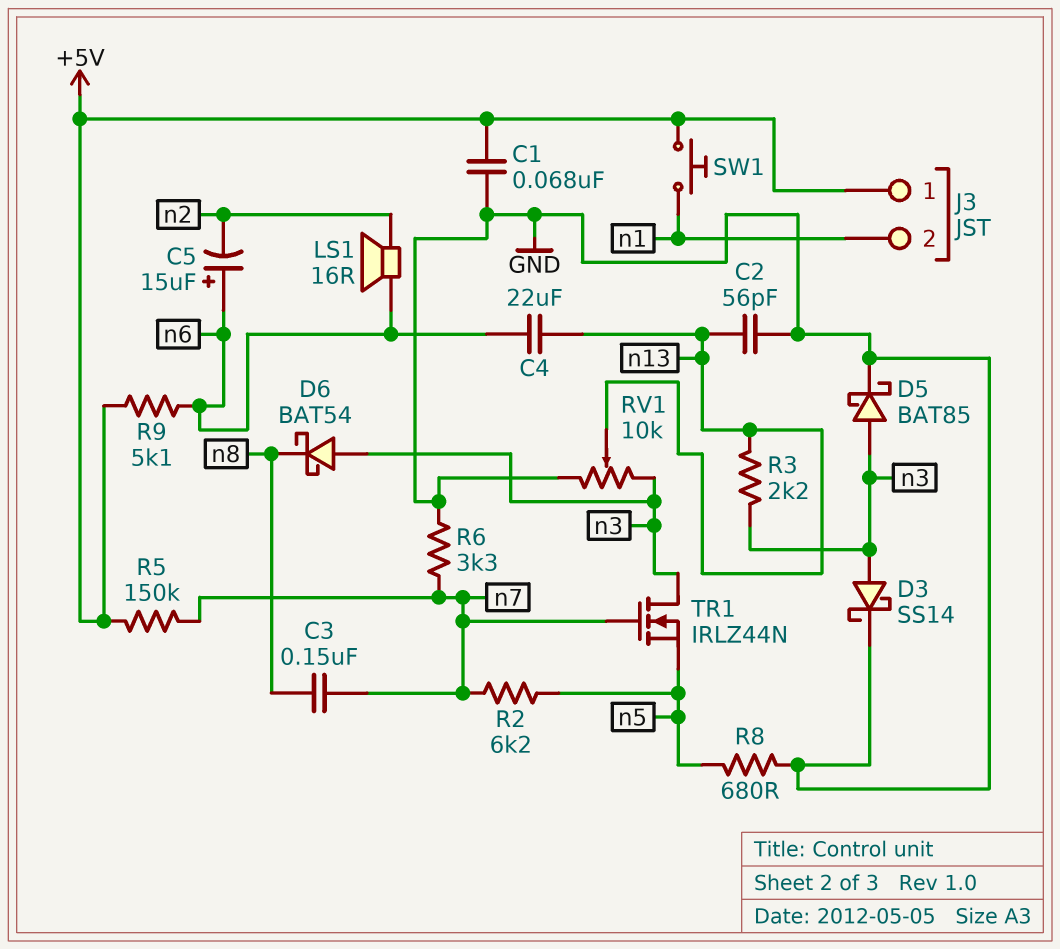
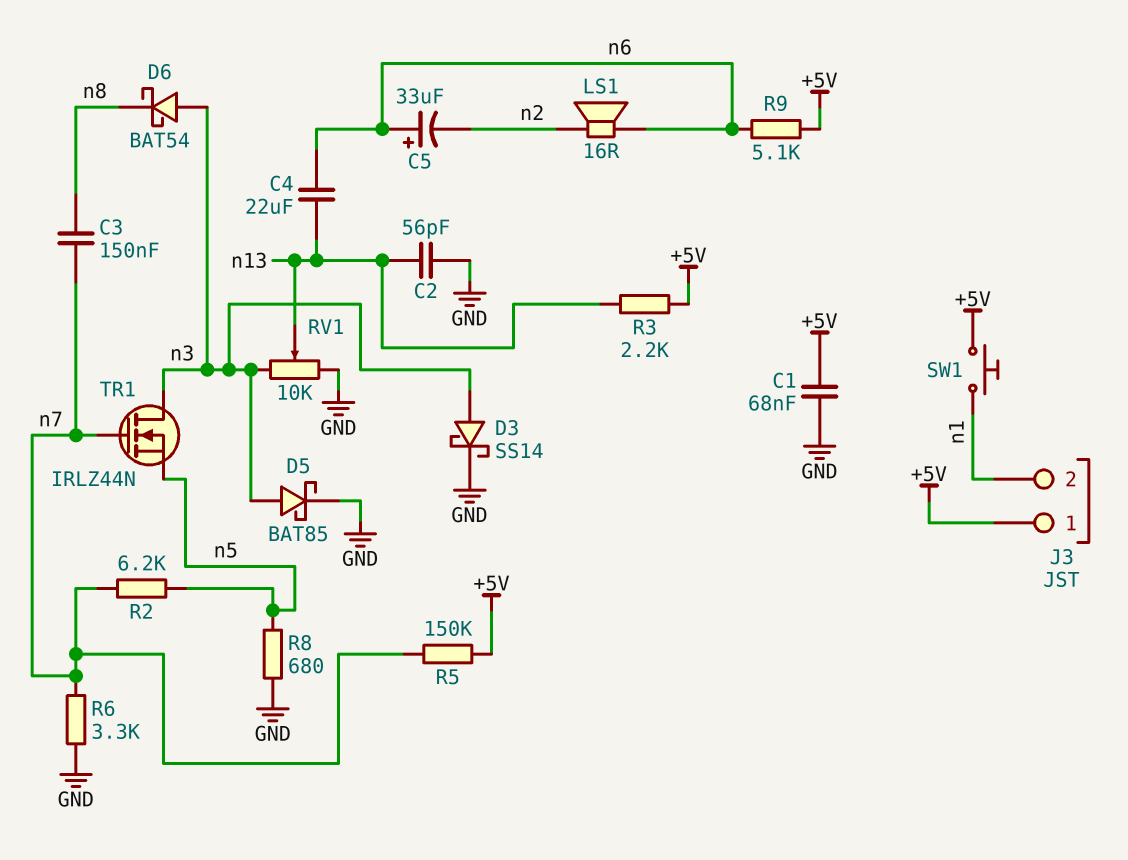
C5: 15uF (plus n6, minus n2) -> 33uF (plus n6, minus n2)
R3: 2.2k (n3, n13) -> 2.2k (+5V, n13)

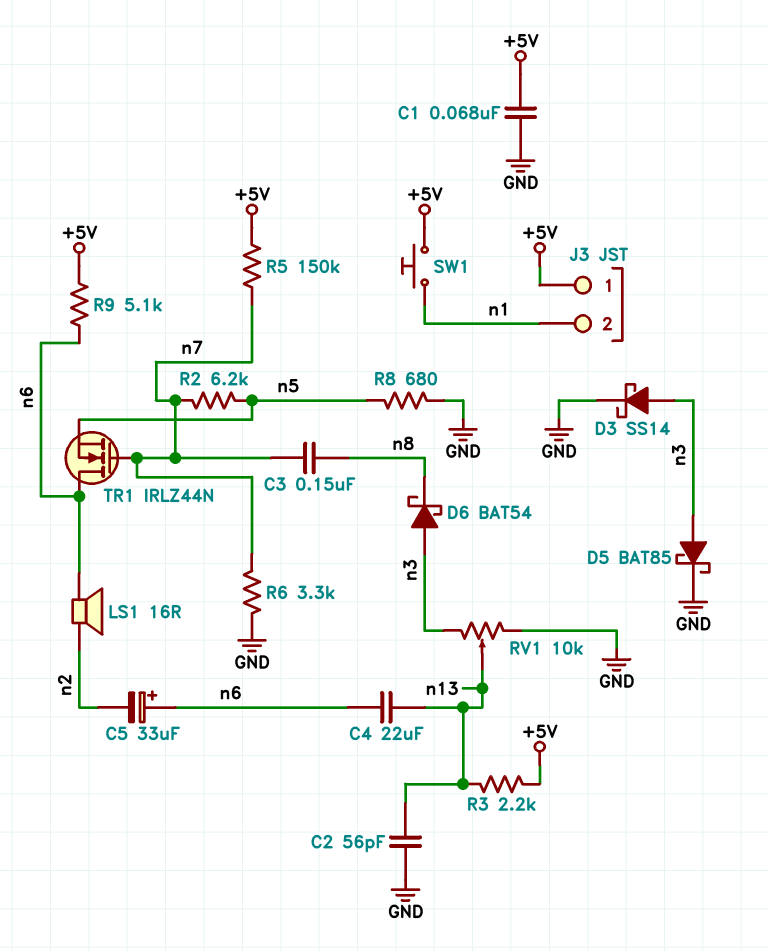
TR1: NMOS IRLZ44N (G n7, D n3, S n5) -> NMOS IRLZ44N (G n7, D n6, S n5)

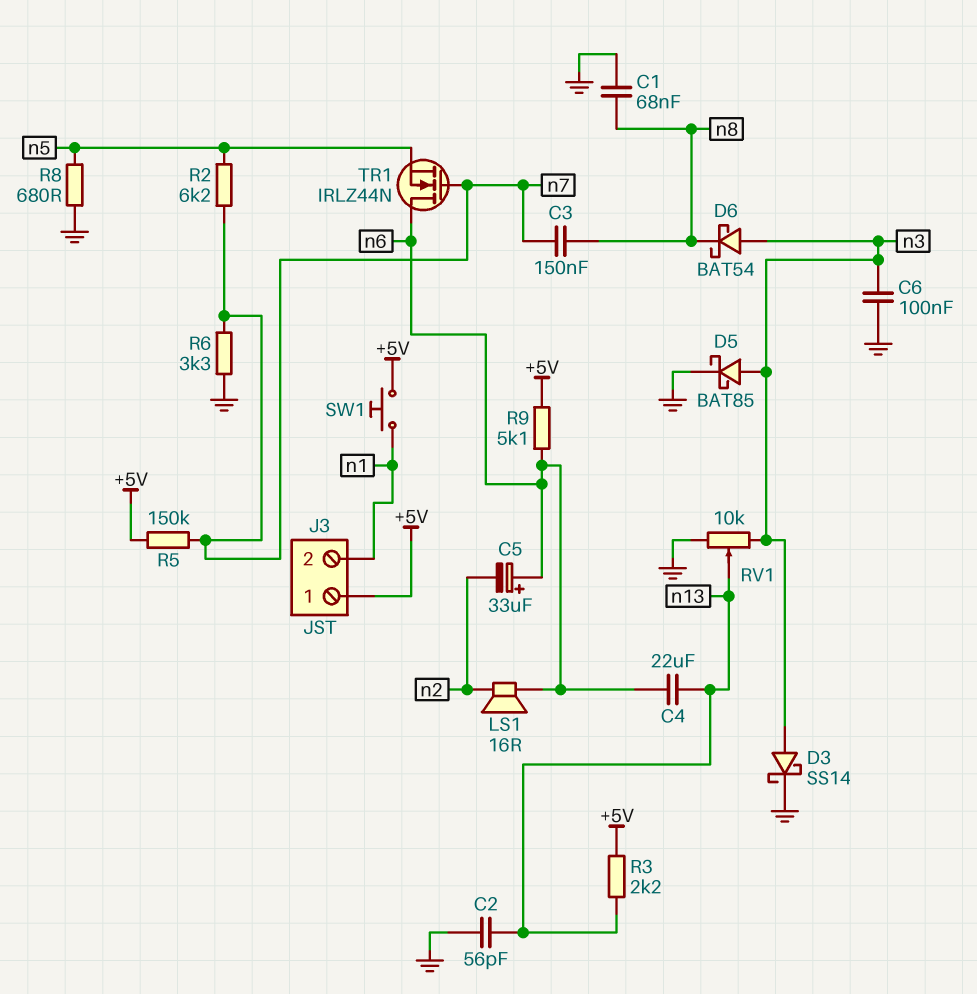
C1: 68nF (+5V, GND) -> 68nF (GND, n8)
C6: none -> 100nF (GND, n3)

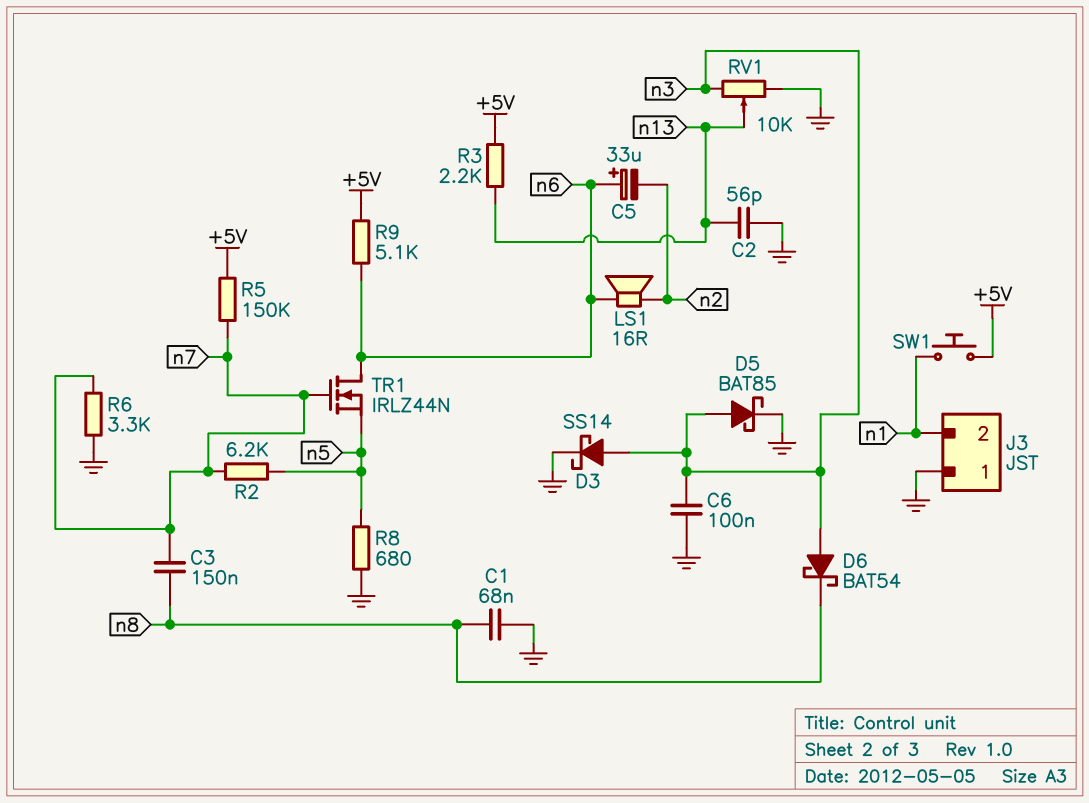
C4: 22uF (n6, n13) -> none
J3 pin 1: +5V -> GND

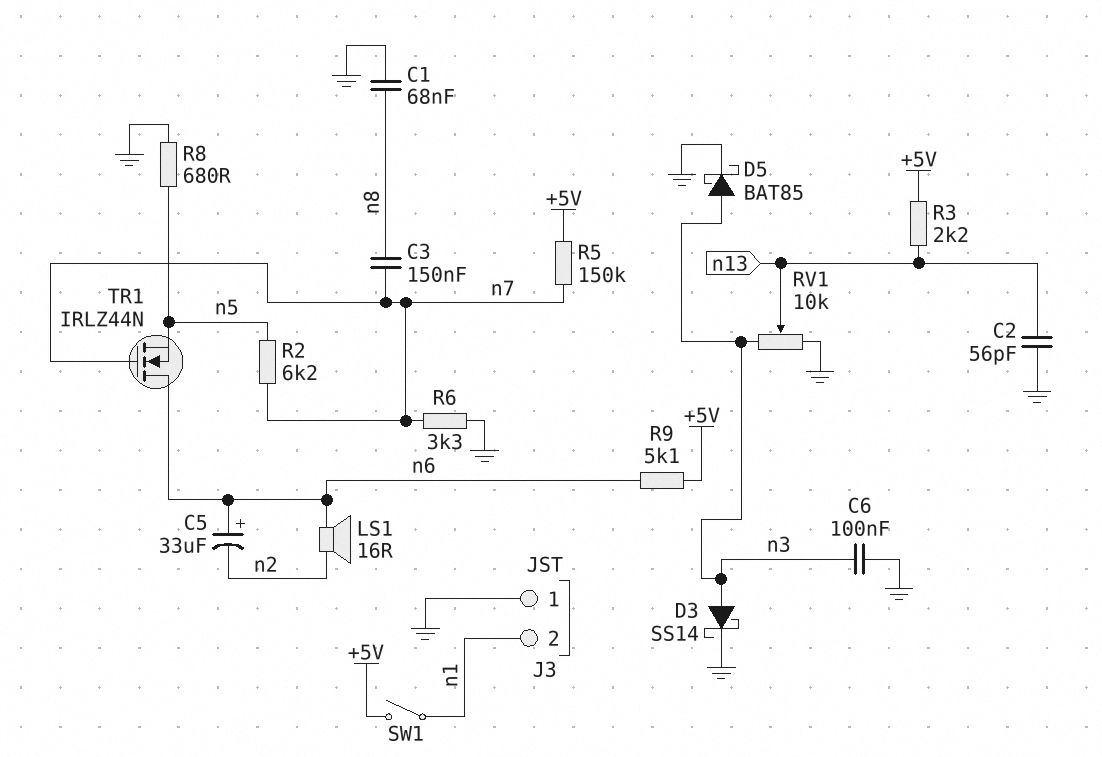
D6: schottky BAT54 (A n3, K n8) -> none
SW1: button (+5V, n1) -> switch (+5V, n1)

